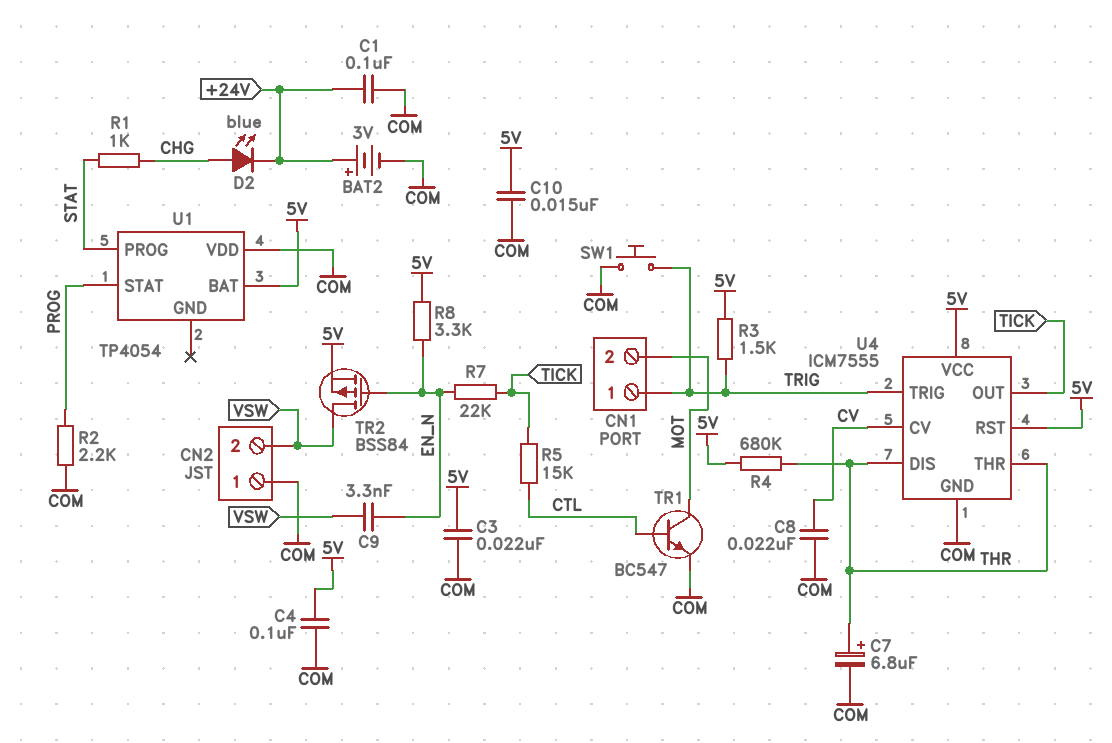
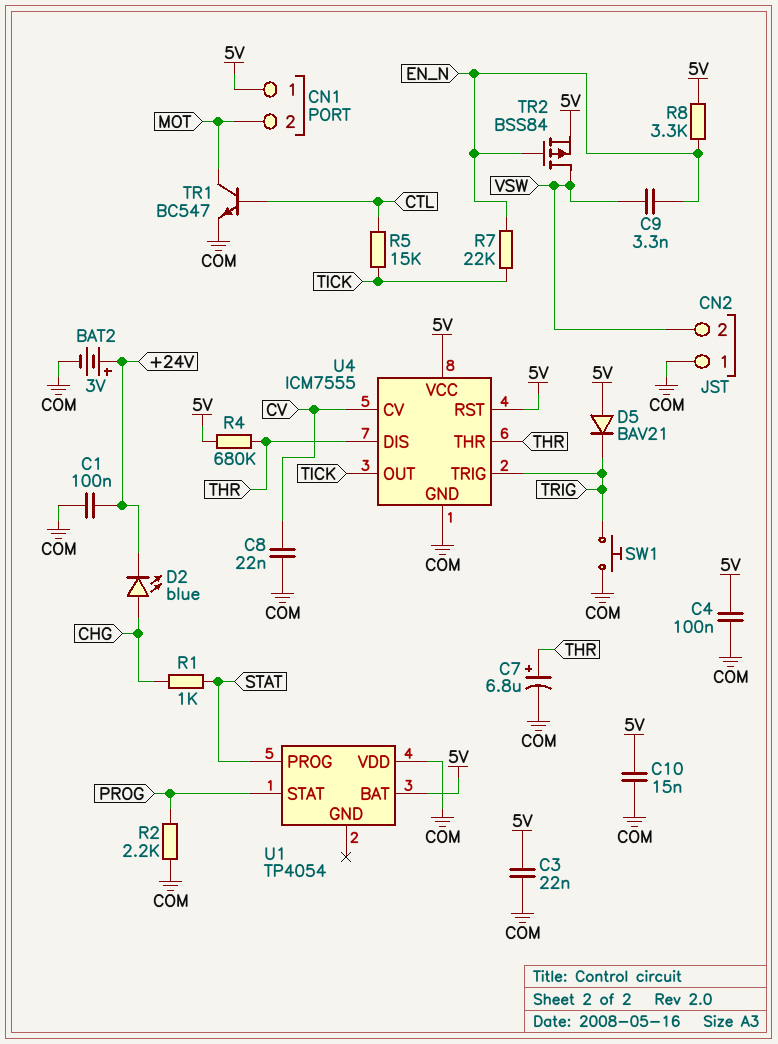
CN1 pin 1: TRIG -> 5V
D5: none -> diode BAV21 (A 5V, K TRIG)
R3: 1.5k (5V, TRIG) -> none

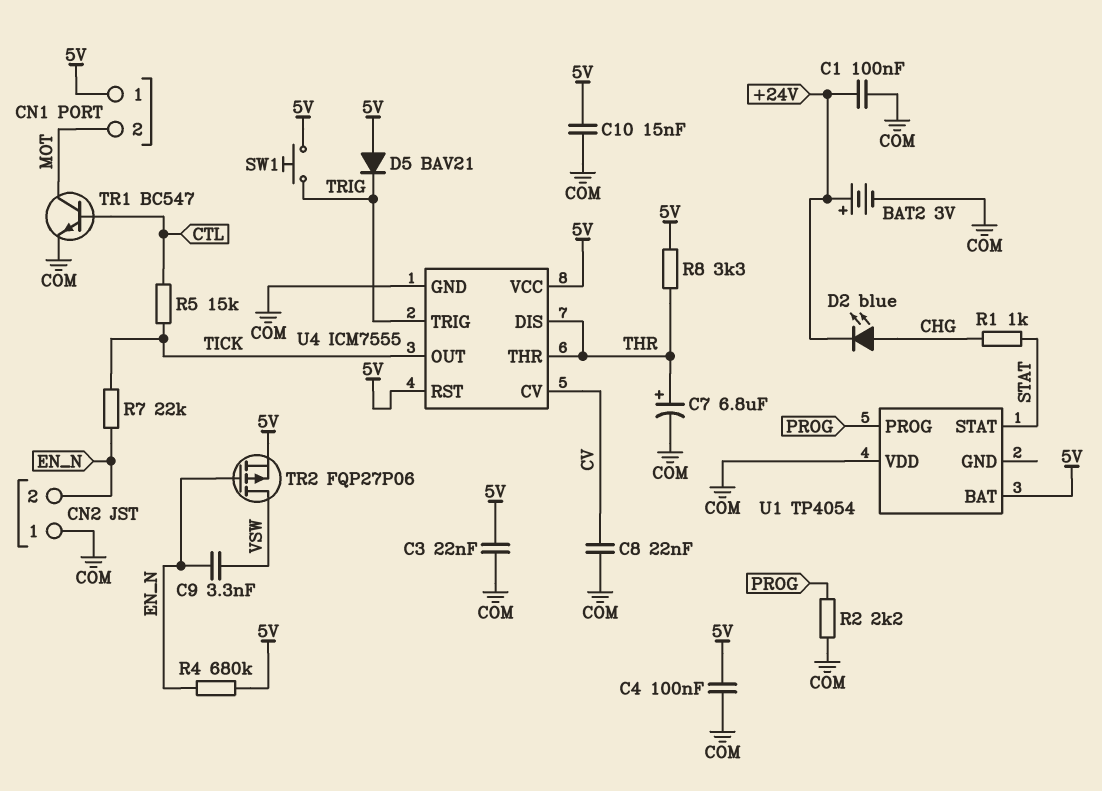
CN2 pin 2: VSW -> EN_N
R4: 680k (5V, THR) -> 680k (5V, EN_N)
R8: 3.3k (5V, EN_N) -> 3.3k (5V, THR)
SW1: button (COM, TRIG) -> button (5V, TRIG)
TR2: PMOS BSS84 (G EN_N, D VSW, S 5V) -> PMOS FQP27P06 (G EN_N, D VSW, S 5V)
U1 pin PROG: STAT -> PROG
U1 pin STAT: PROG -> STAT

